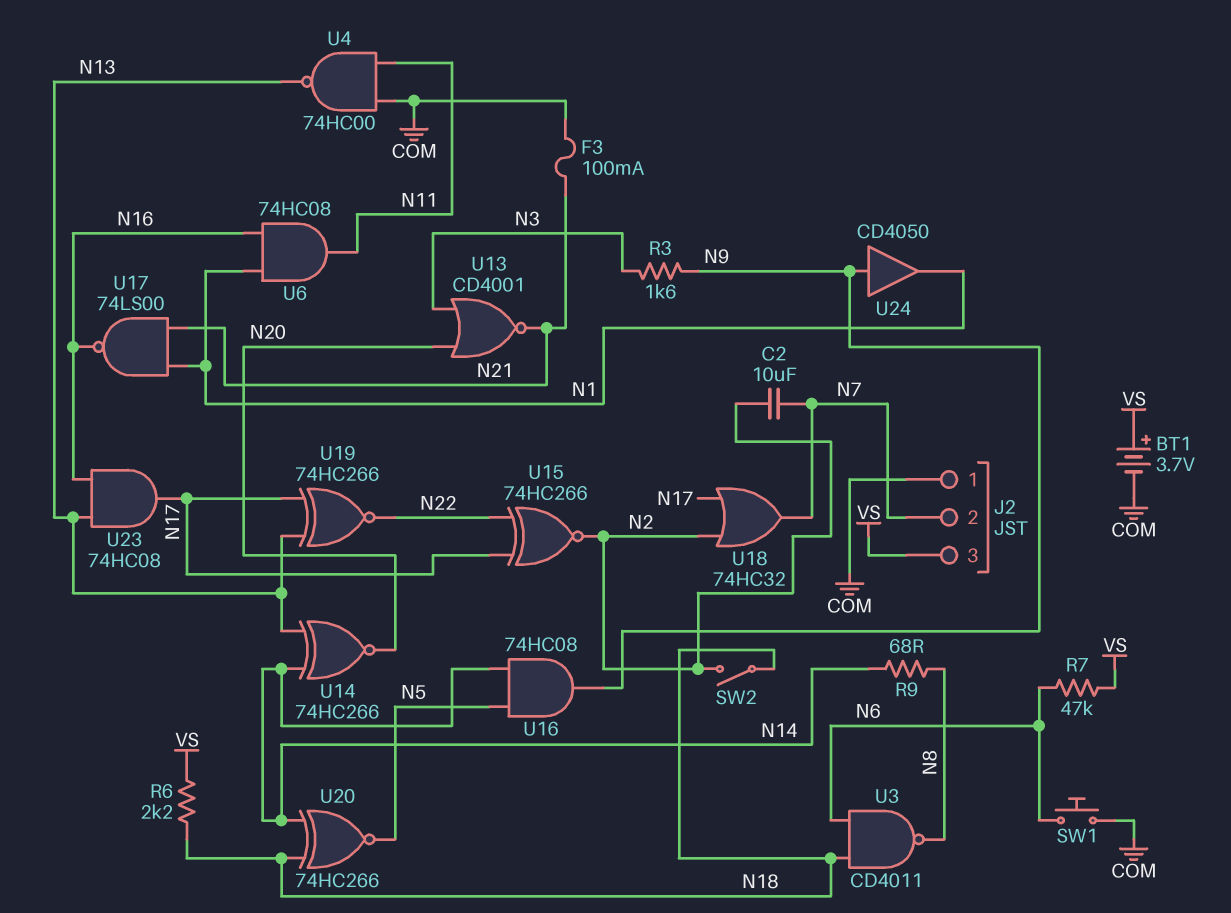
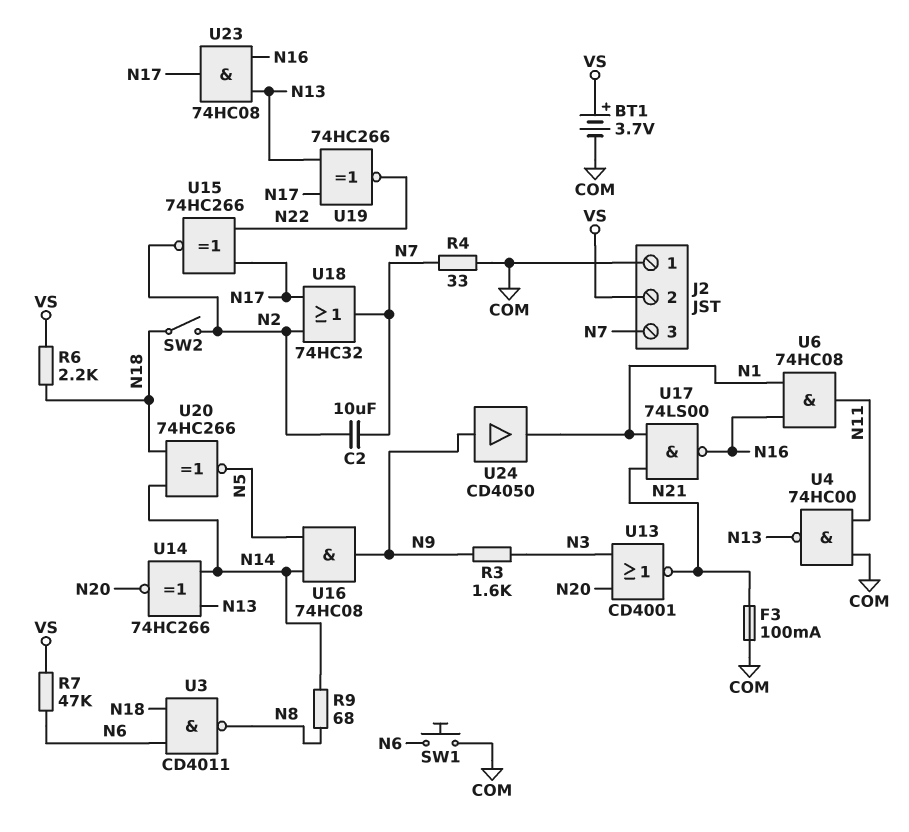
J2 pin 2: N7 -> VS
J2 pin 3: VS -> N7
R4: none -> 33 (COM, N7)

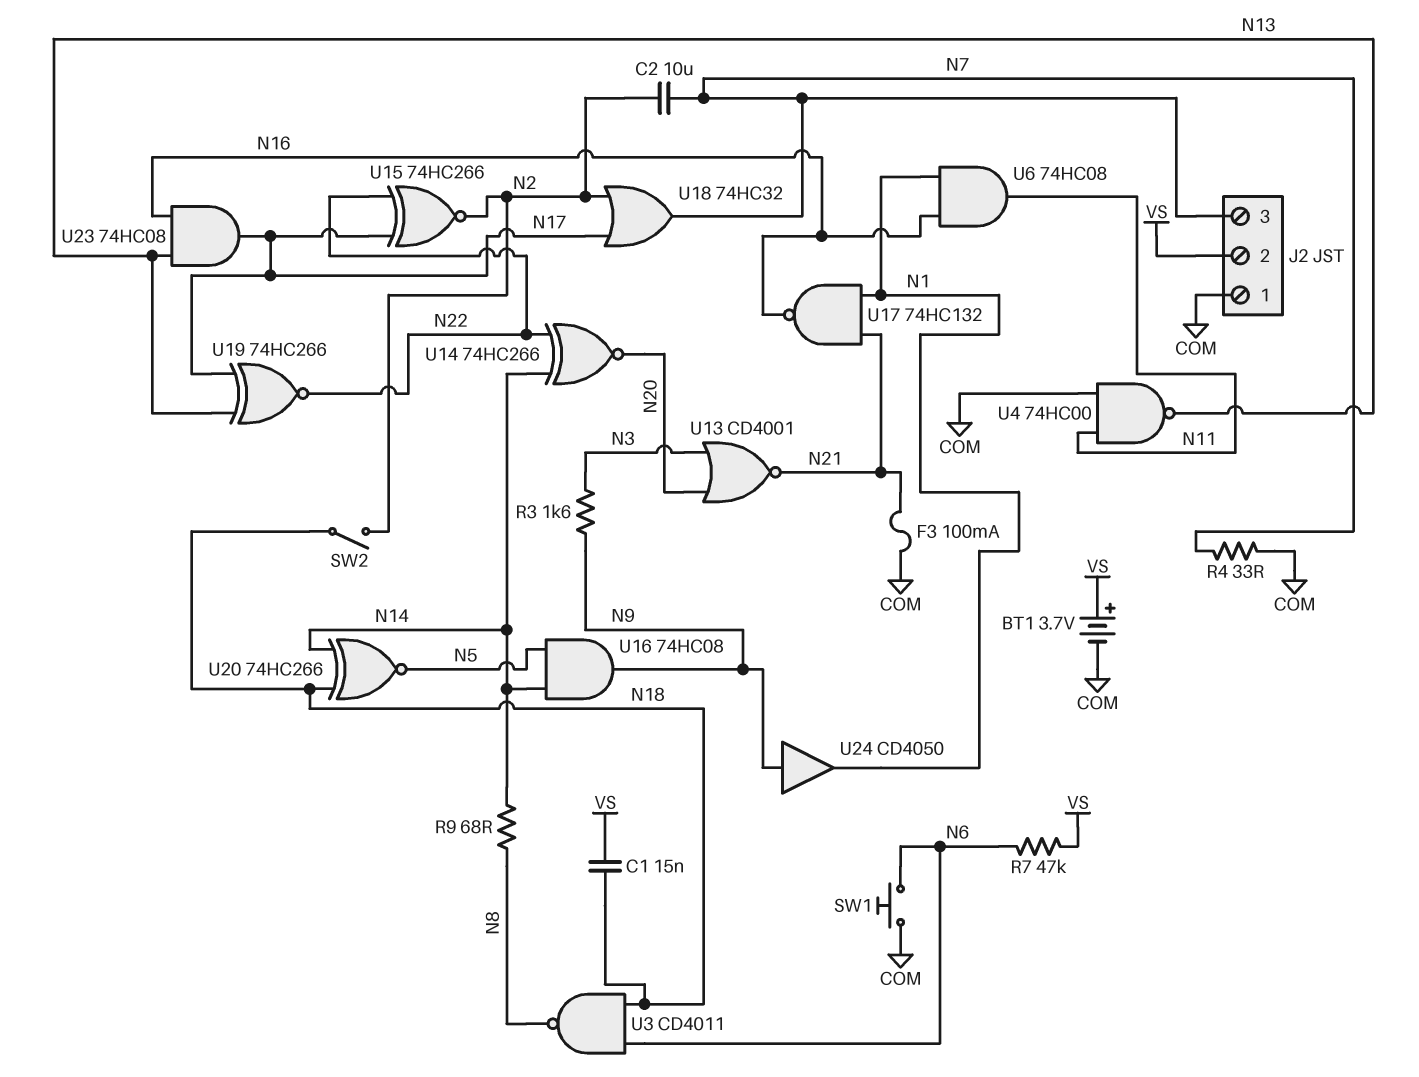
C1: none -> 15nF (N18, VS)
R6: 2.2k (N18, VS) -> none
U14: XNOR 74HC266 (in N13, in N14, out N20) -> XNOR 74HC266 (in N14, in N22, out N20)
U17: NAND 74LS00 (in N1, in N21, out N16) -> NAND 74HC132 (in N1, in N21, out N16)

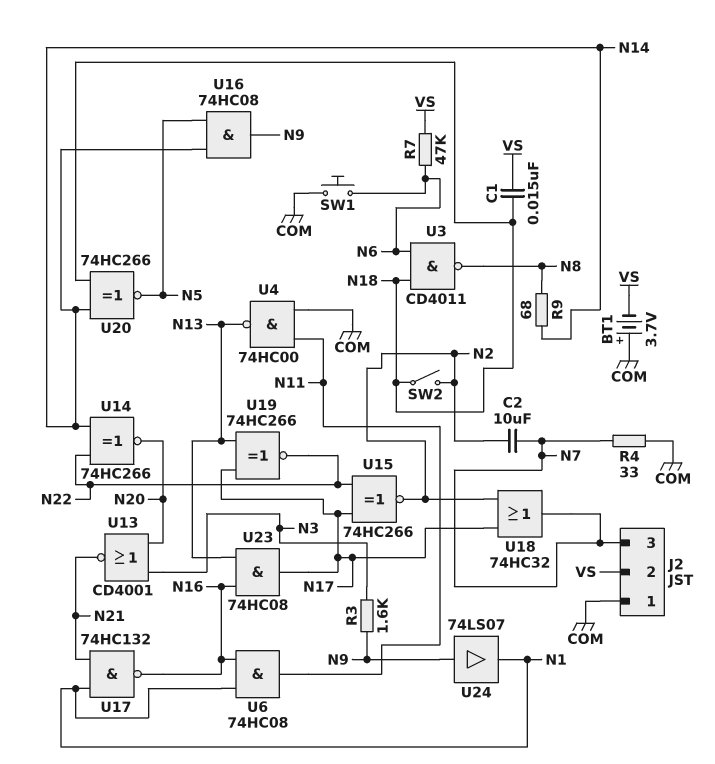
BT1: 3.7V (plus VS, minus COM) -> 3.7V (plus COM, minus VS)
F3: 100mA (COM, N21) -> none
U24: buffer CD4050 (in N9, out N1) -> buffer 74LS07 (in N9, out N1)

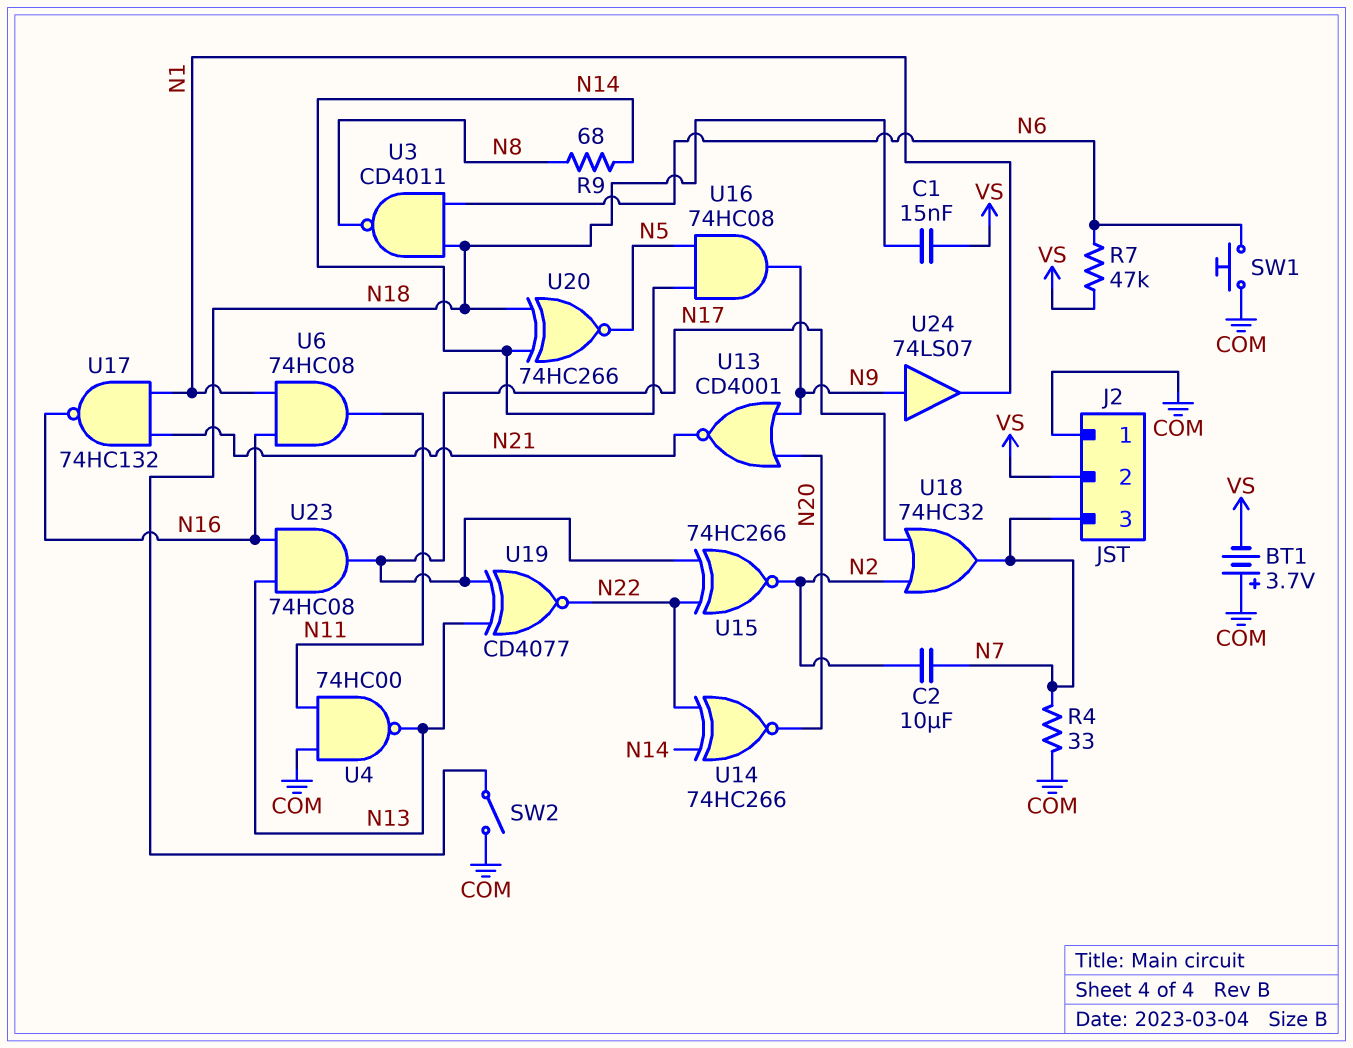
R3: 1.6k (N3, N9) -> none
SW2: switch (N2, N18) -> switch (COM, N18)
U13: NOR CD4001 (in N3, in N20, out N21) -> NOR CD4001 (in N9, in N20, out N21)
U19: XNOR 74HC266 (in N13, in N17, out N22) -> XNOR CD4077 (in N13, in N17, out N22)

